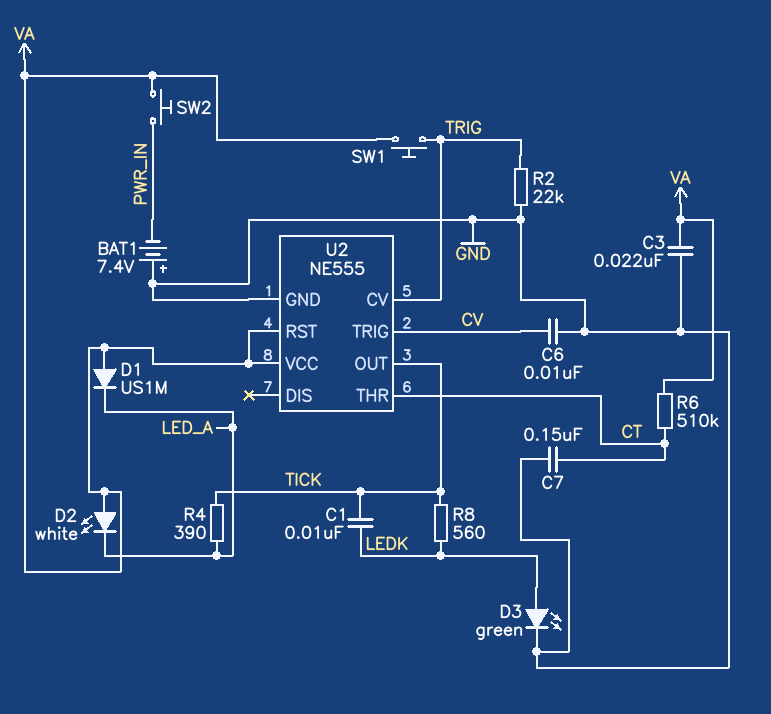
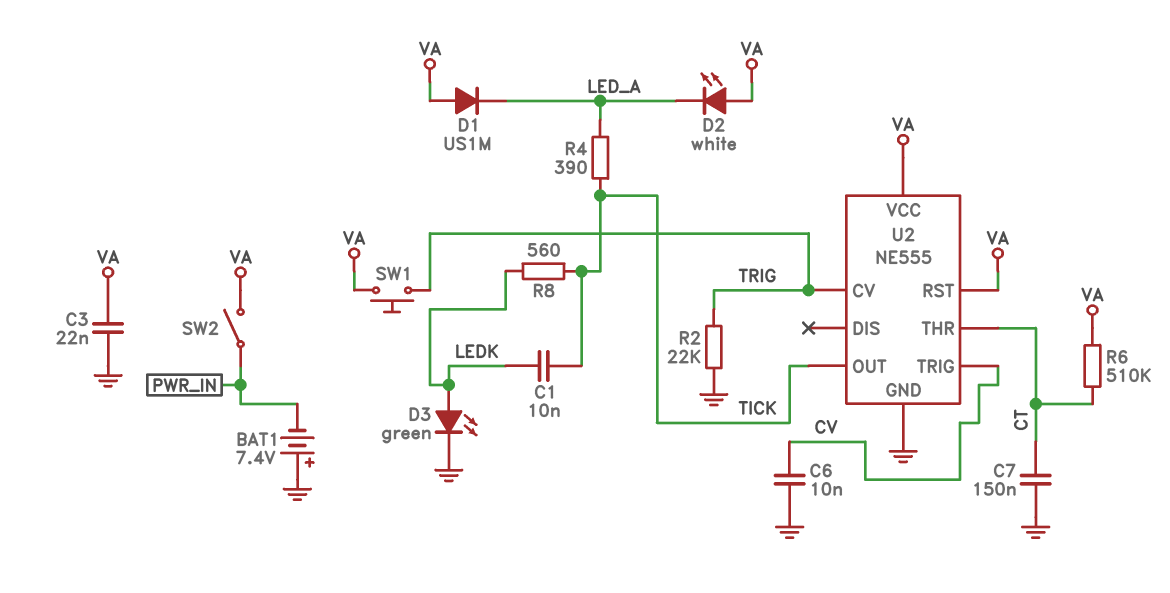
SW2: button (PWR_IN, VA) -> switch (PWR_IN, VA)

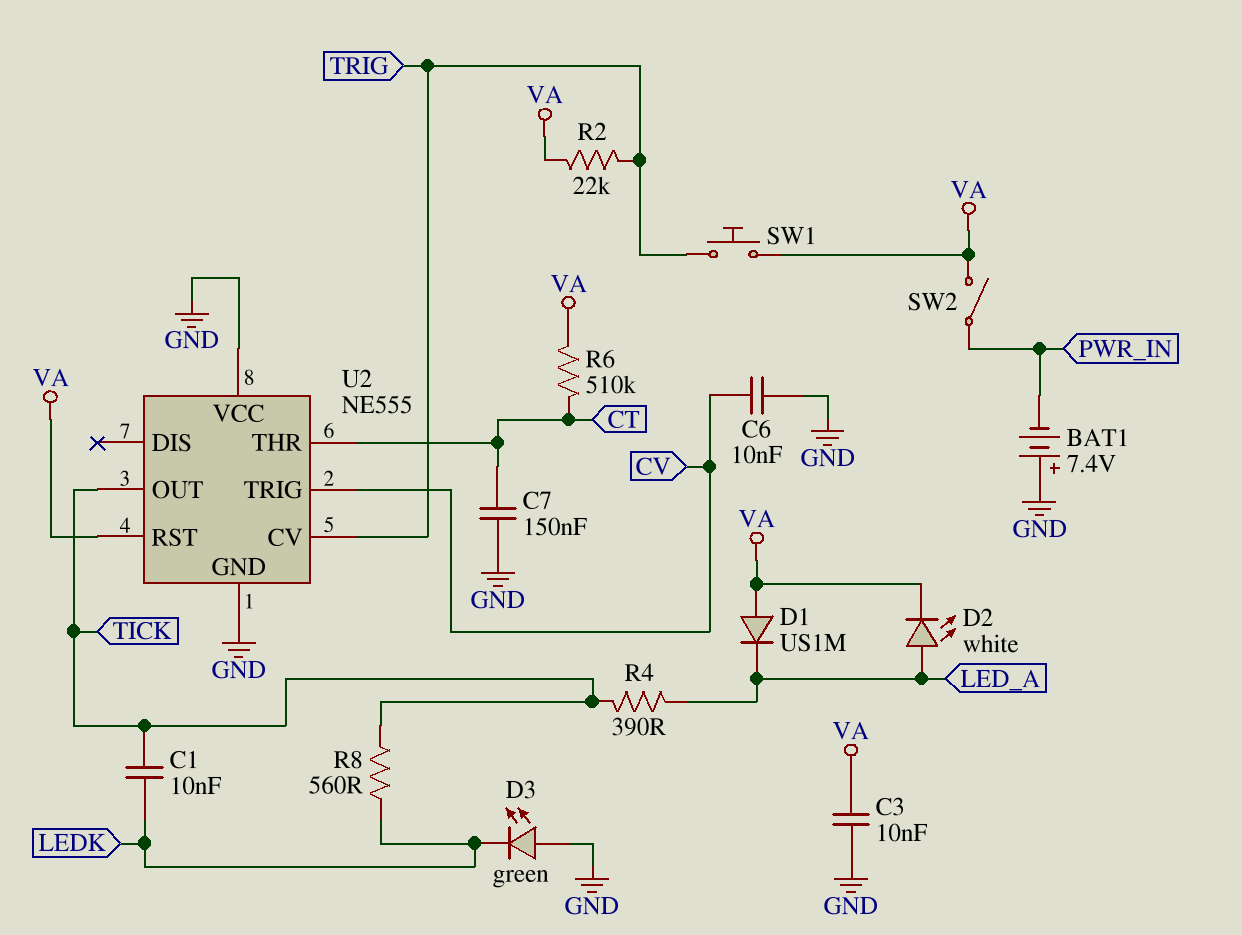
C3: 22nF (GND, VA) -> 10nF (GND, VA)
D2: LED white (A VA, K LED_A) -> LED white (A LED_A, K VA)
D3: LED green (A LEDK, K GND) -> LED green (A GND, K LEDK)
R2: 22k (GND, TRIG) -> 22k (TRIG, VA)
U2 pin VCC: VA -> GND

